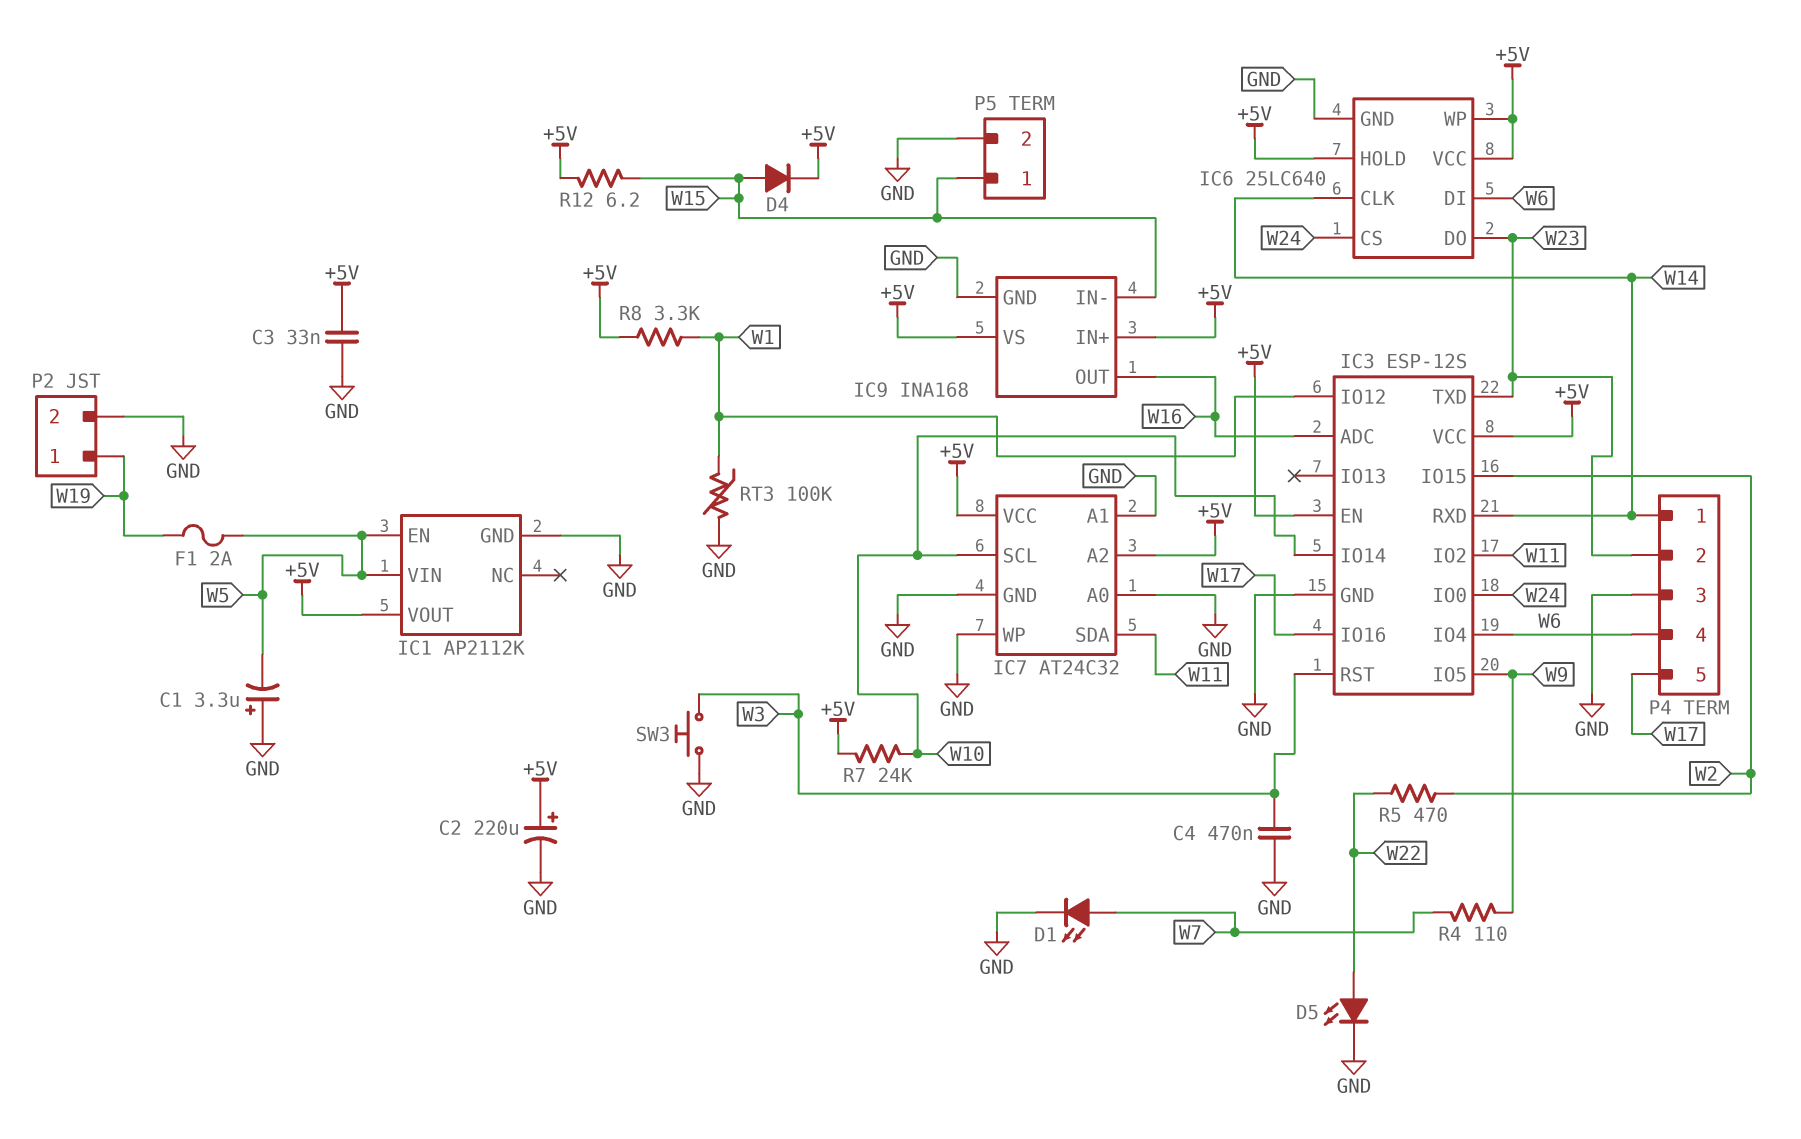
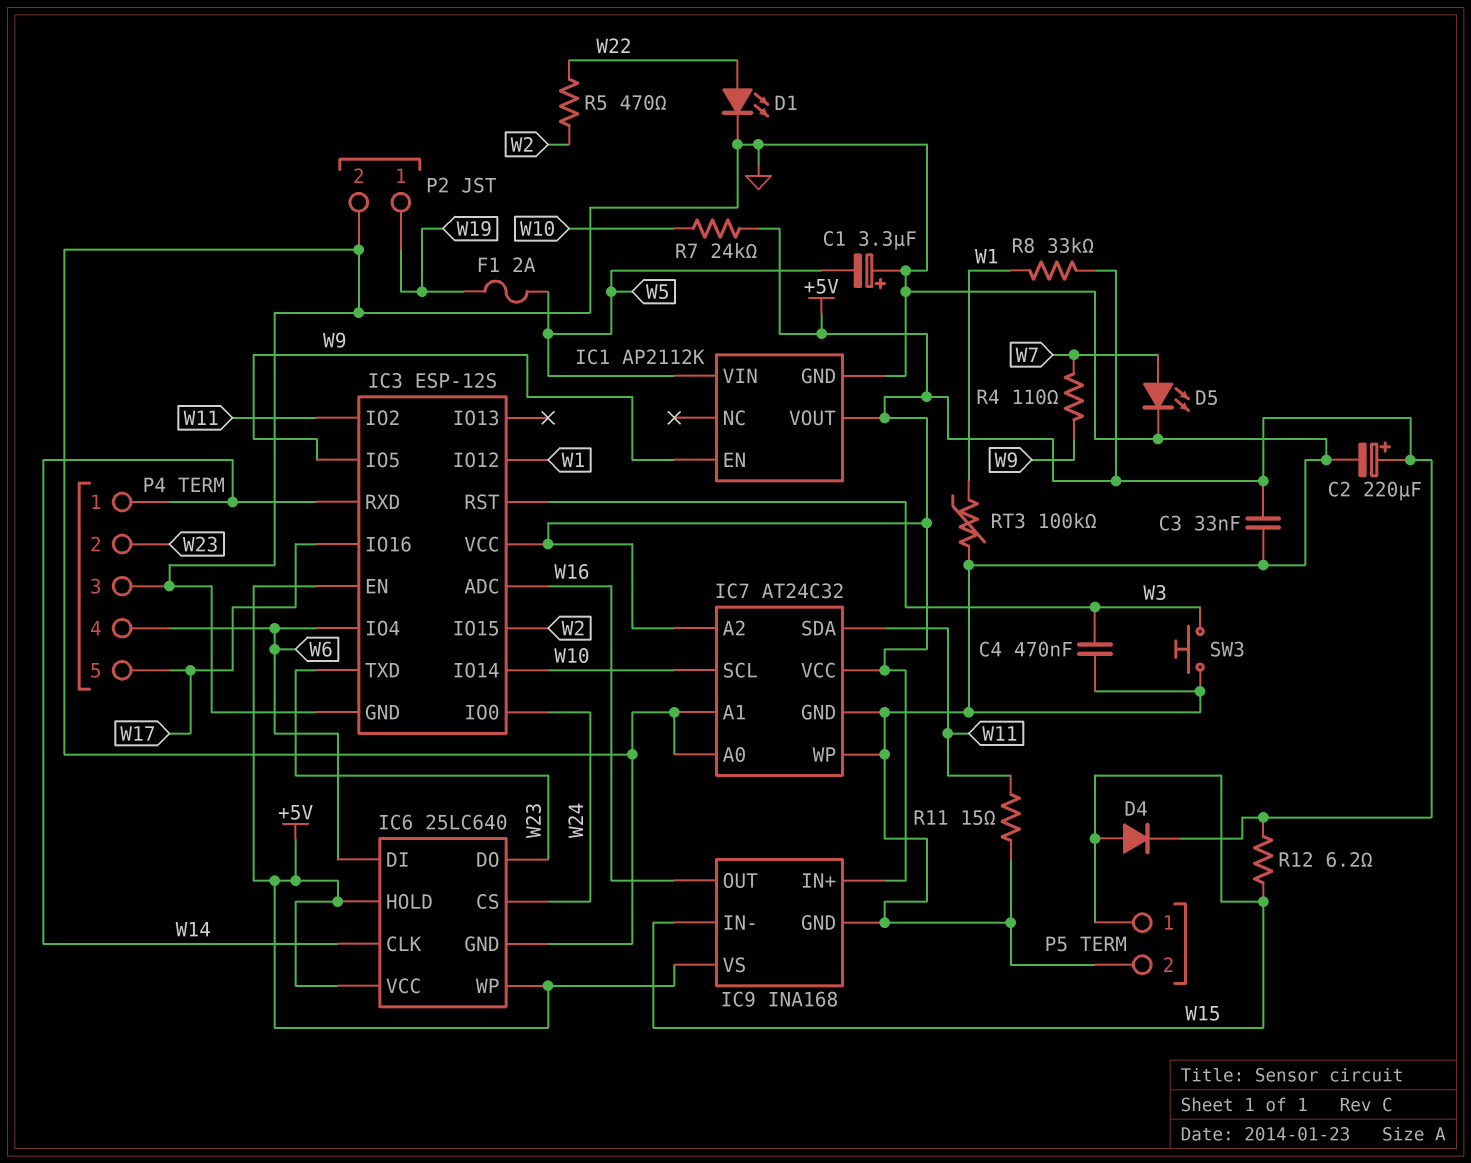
D1: LED (A W7, K GND) -> LED (A W22, K GND)
D5: LED (A W22, K GND) -> LED (A W7, K GND)
IC1 pin EN: W5 -> W9
R8: 3.3k (+5V, W1) -> 33k (+5V, W1)
R11: none -> 15 (GND, W11)

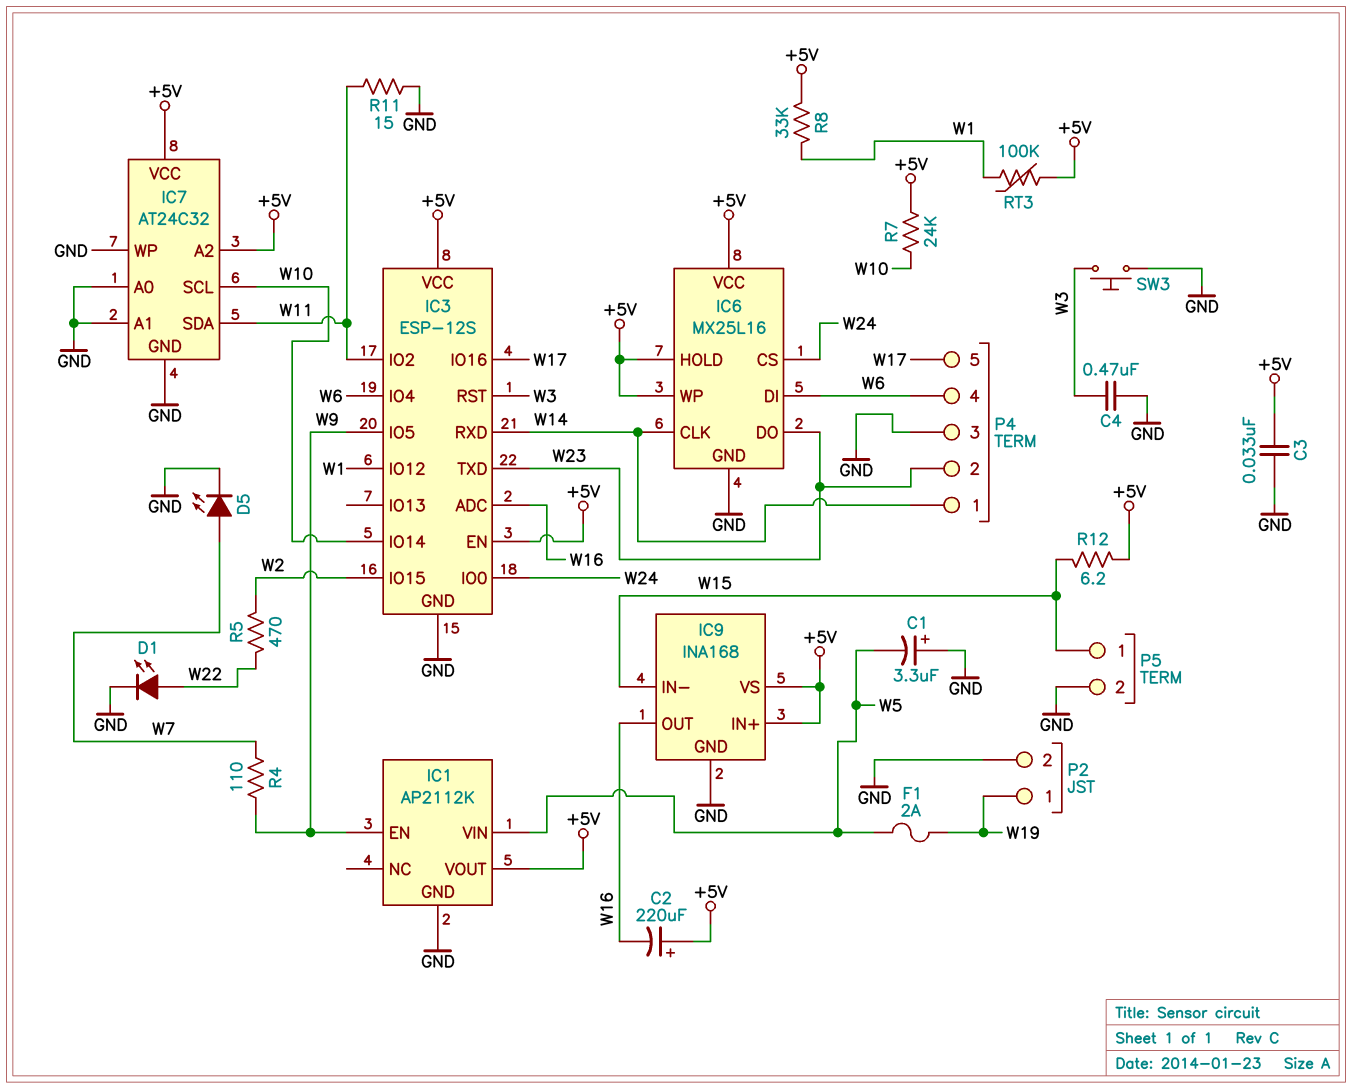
C2: 220uF (plus +5V, minus GND) -> 220uF (plus +5V, minus W16)
D4: diode (A W15, K +5V) -> none
IC6: 25LC640 -> MX25L16
RT3: 100k (GND, W1) -> 100k (+5V, W1)

